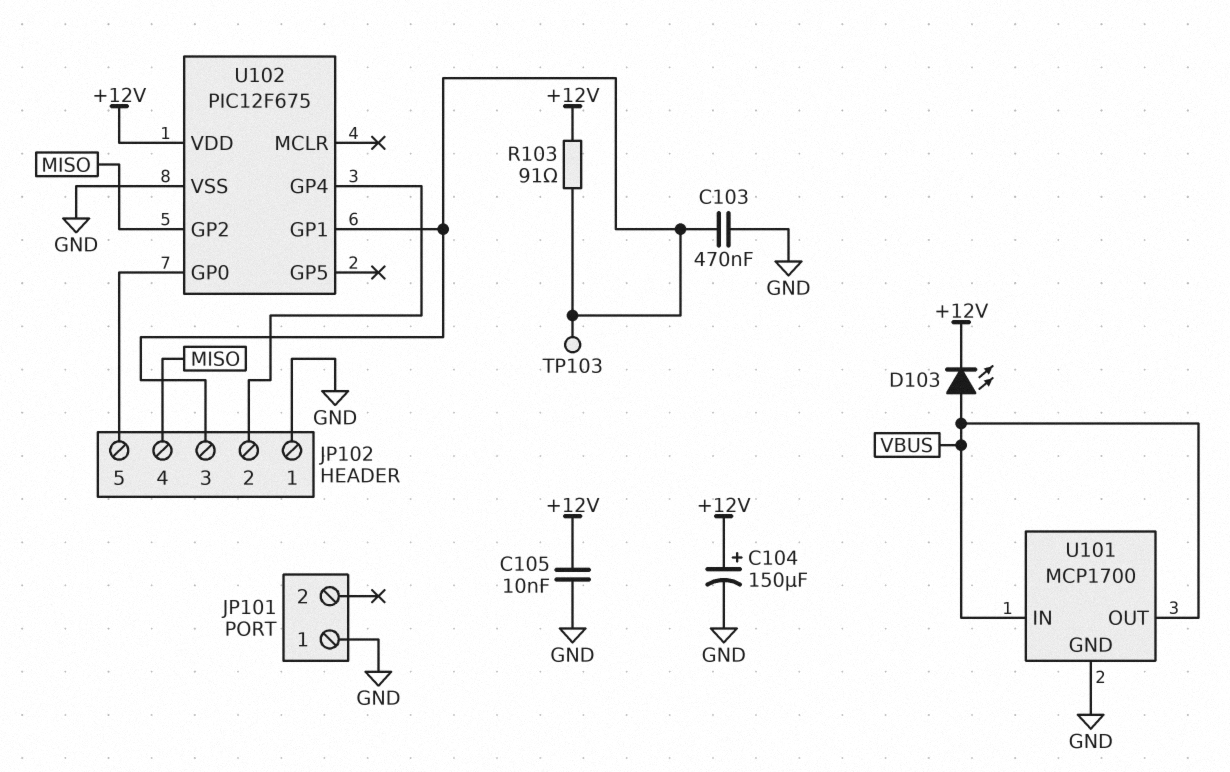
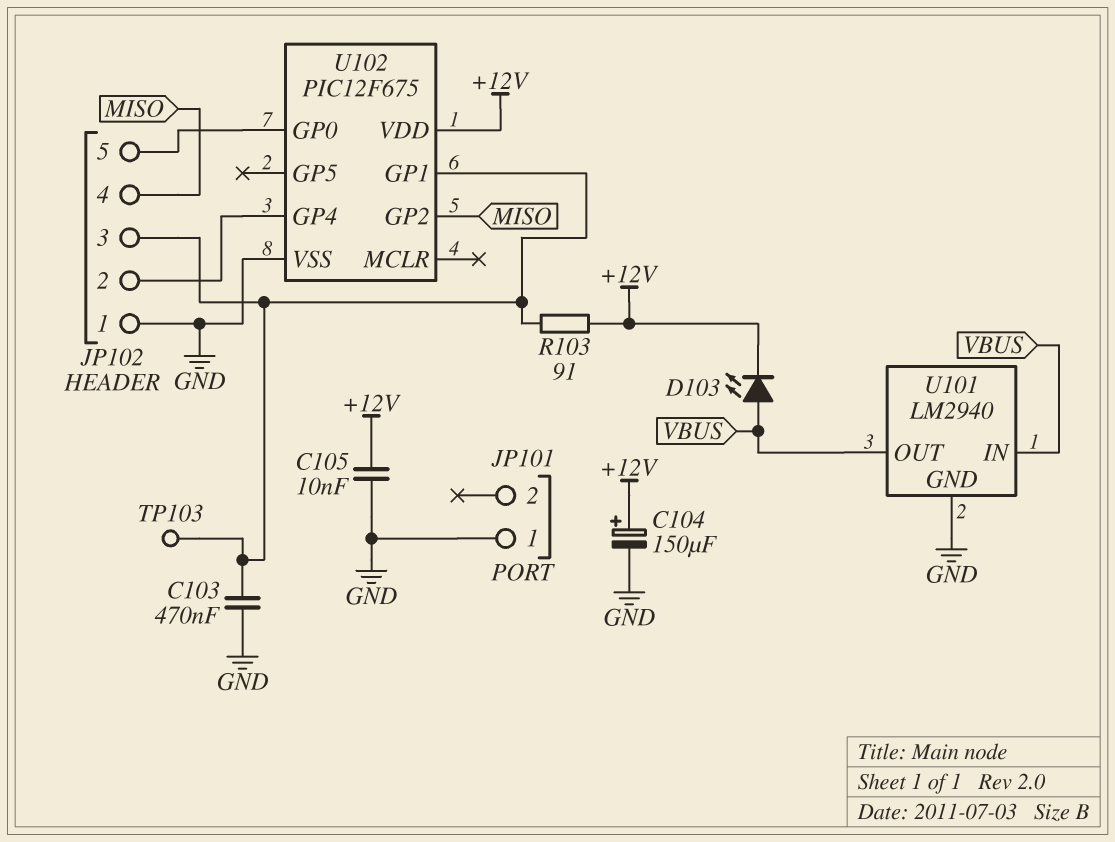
U101: MCP1700 -> LM2940

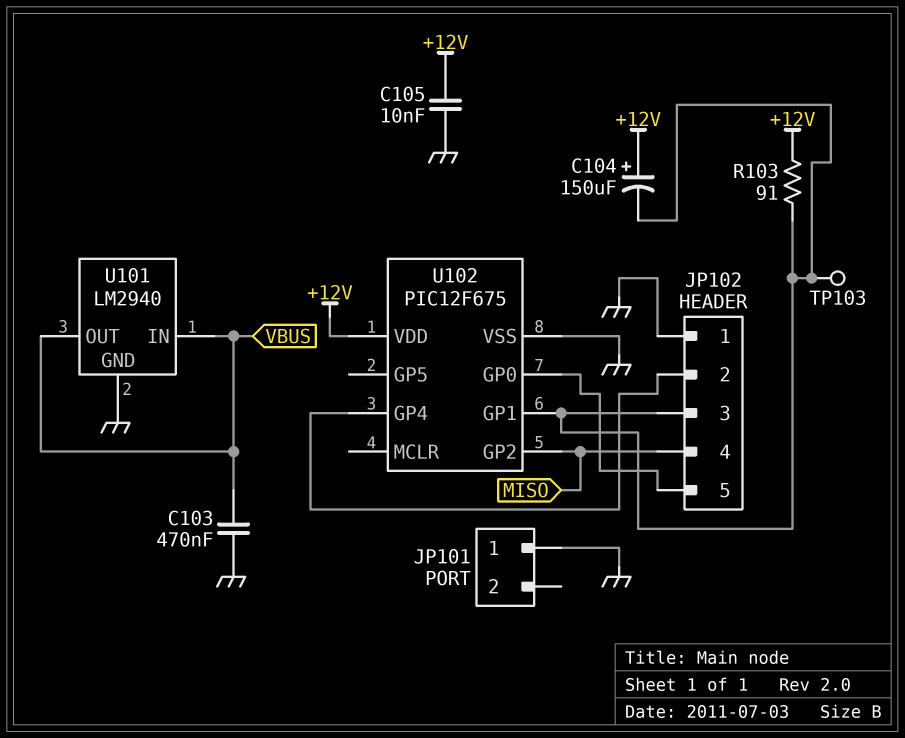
C103: 470nF (GND, JP102/3) -> 470nF (GND, VBUS)
C104: 150uF (plus +12V, minus GND) -> 150uF (plus +12V, minus JP102/3)
D103: LED (A VBUS, K +12V) -> none

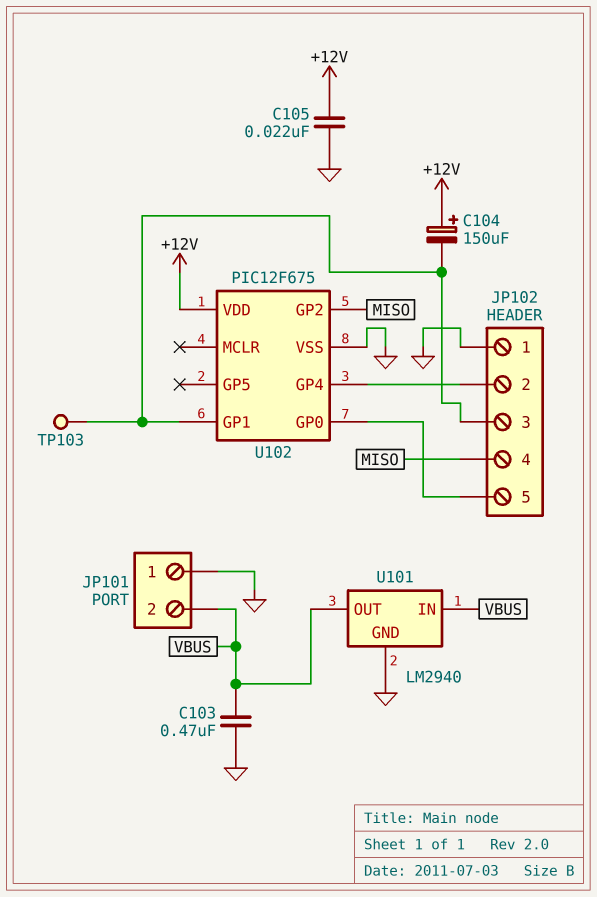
C105: 10nF (+12V, GND) -> 22nF (+12V, GND)
JP101 pin 2: none -> VBUS
R103: 91 (+12V, JP102/3) -> none

